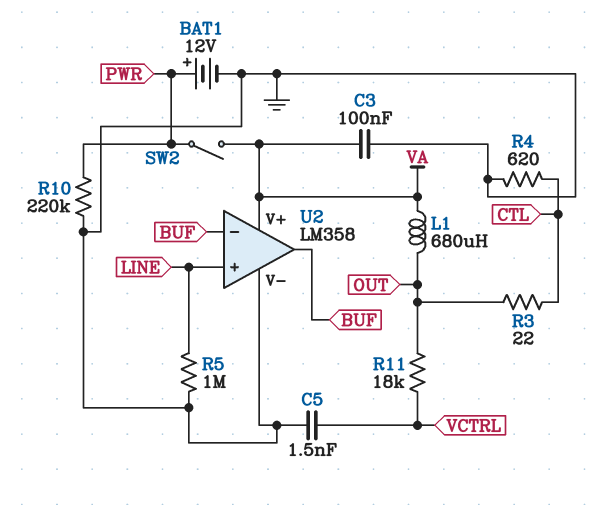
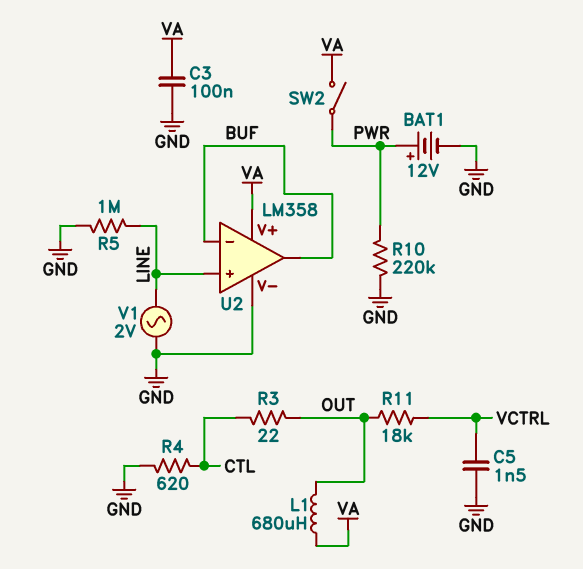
V1: none -> AC 2V (GND, LINE)

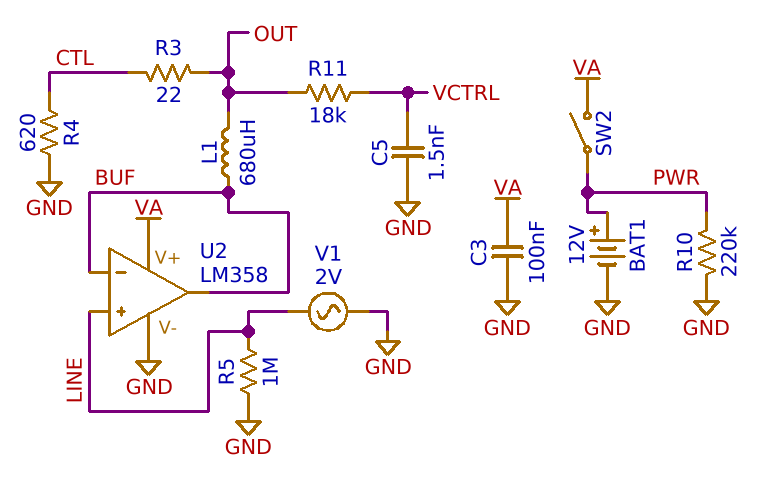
L1: 680uH (OUT, VA) -> 680uH (BUF, OUT)

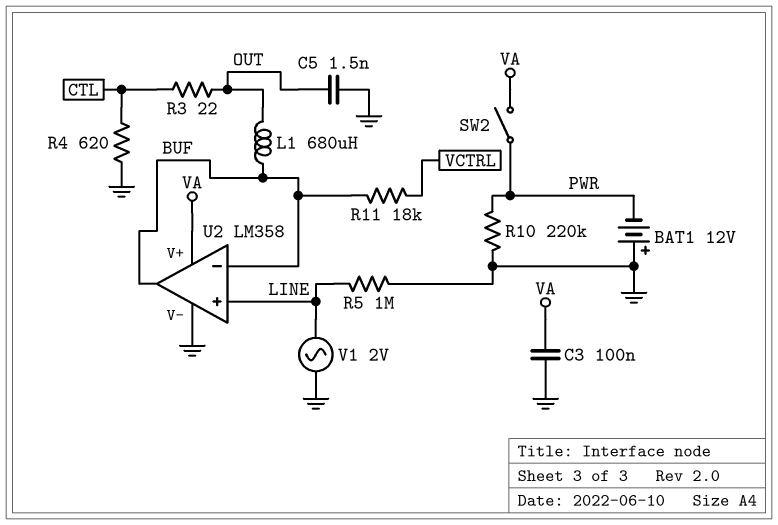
BAT1: 12V (plus PWR, minus GND) -> 12V (plus GND, minus PWR)
C5: 1.5nF (GND, VCTRL) -> 1.5nF (GND, OUT)
R11: 18k (OUT, VCTRL) -> 18k (BUF, VCTRL)

